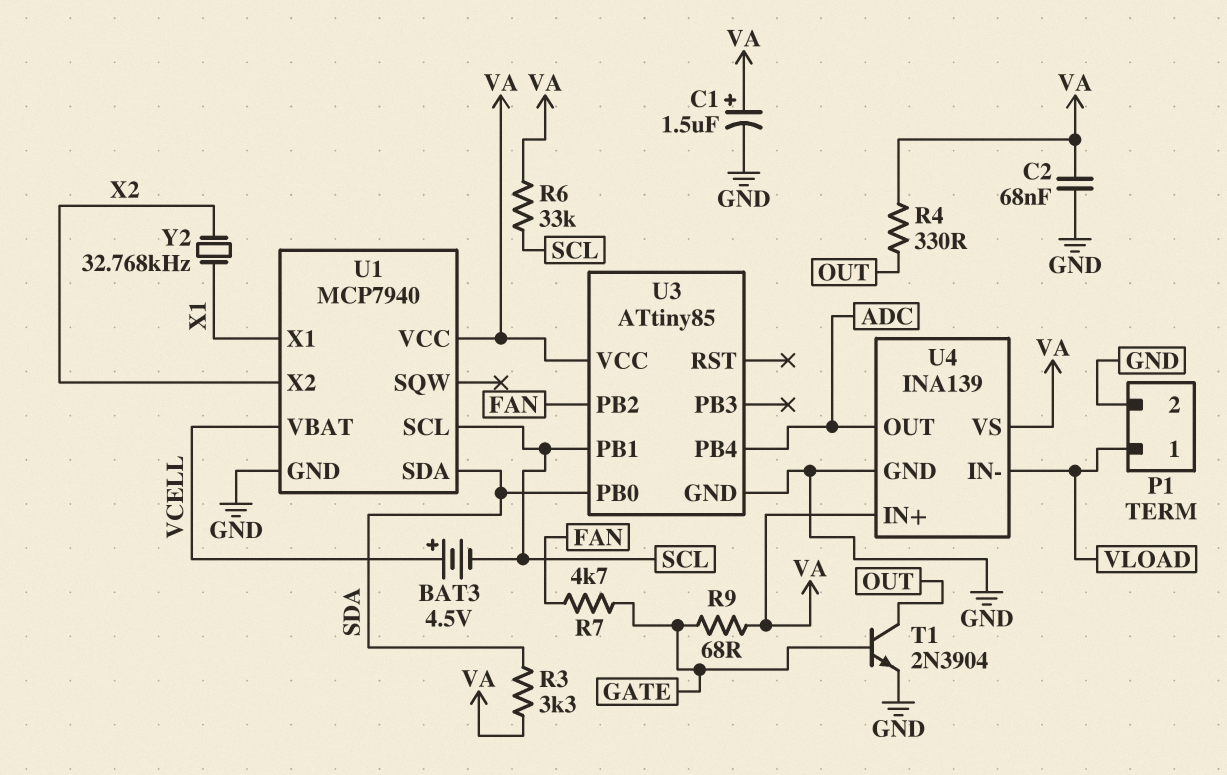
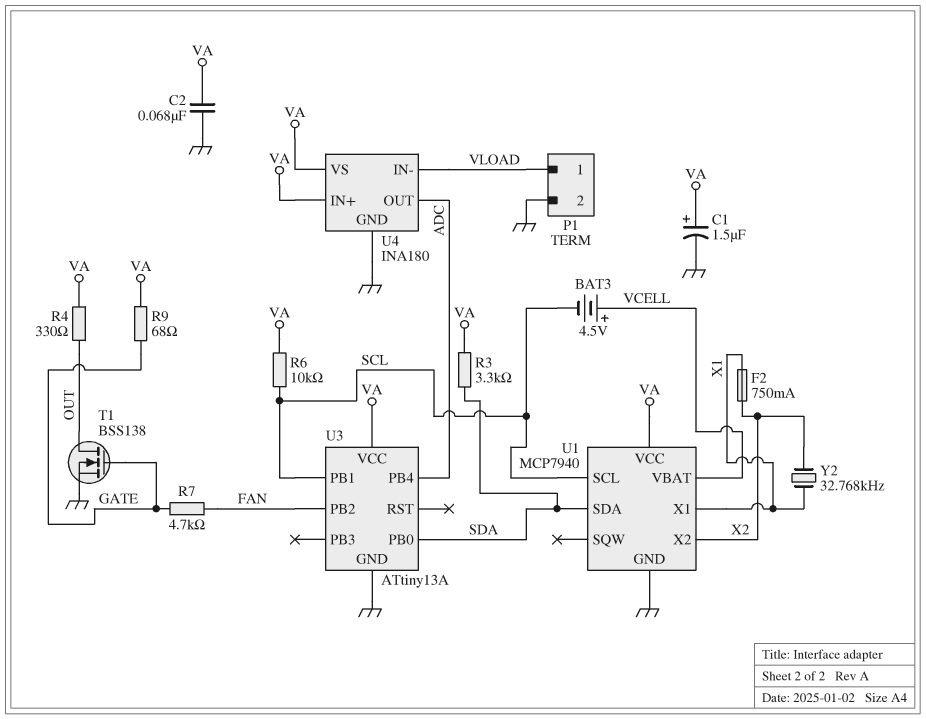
F2: none -> 750mA (X1, X2)
R6: 33k (SCL, VA) -> 10k (SCL, VA)
T1: NPN 2N3904 (B GATE, C OUT, E GND) -> NMOS BSS138 (G GATE, D OUT, S GND)
U3: ATtiny85 -> ATtiny13A
U4: INA139 -> INA180

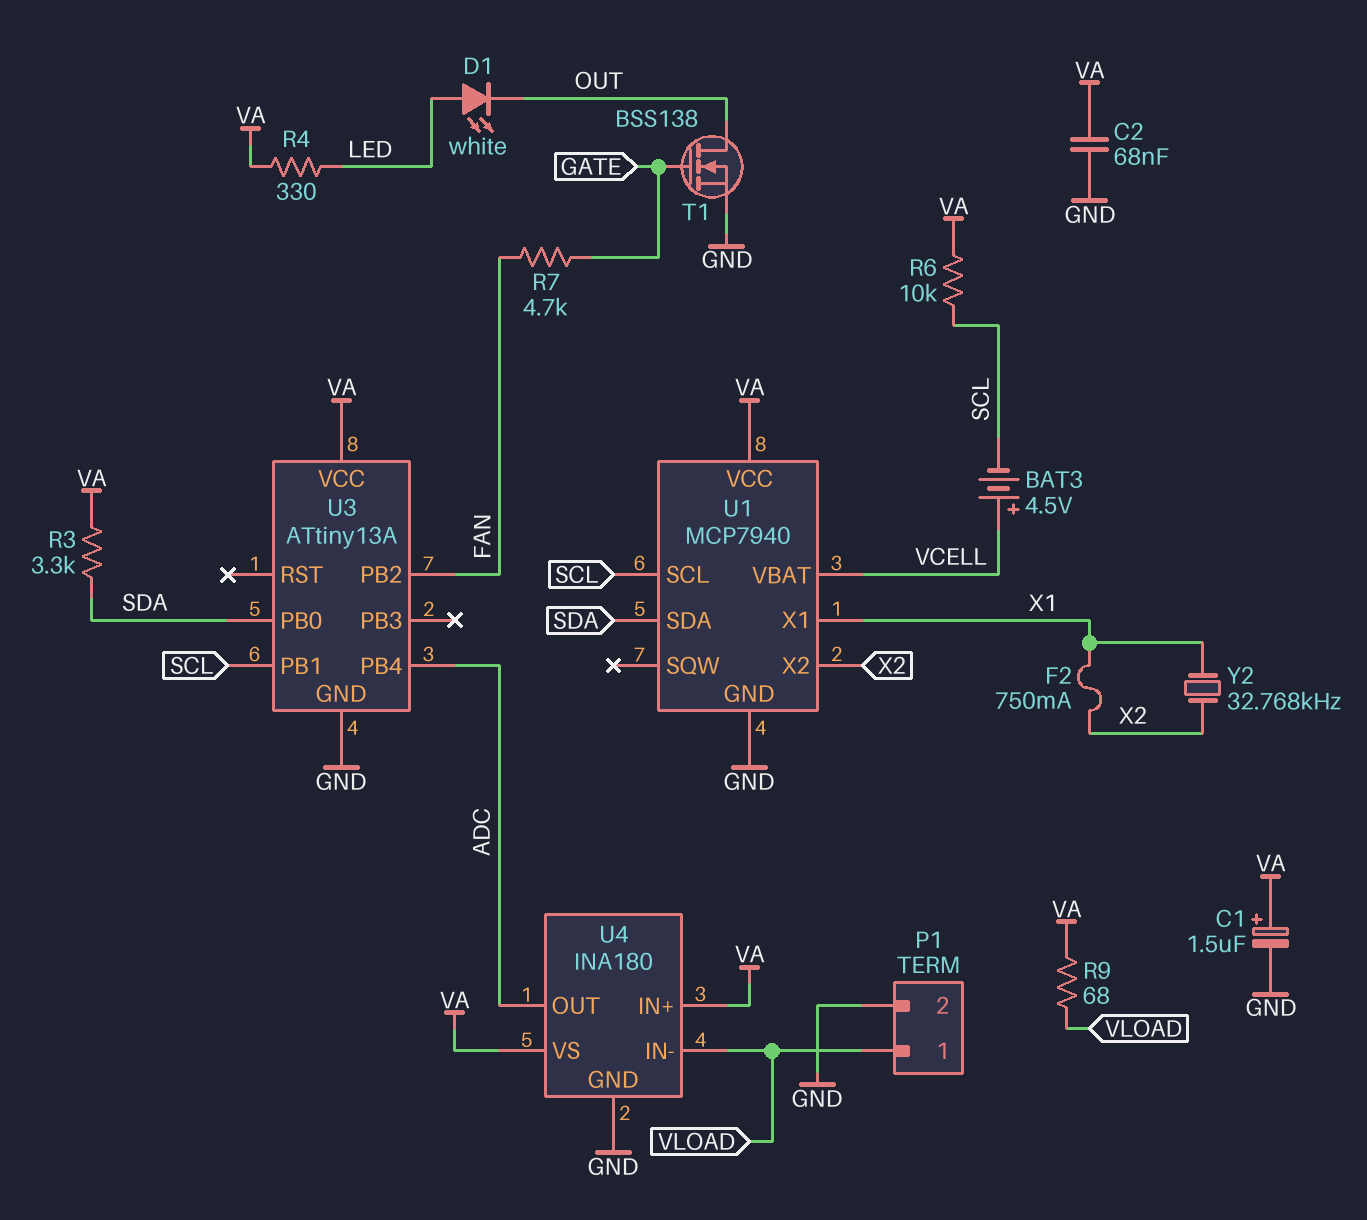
D1: none -> LED white (A LED, K OUT)
R4: 330 (OUT, VA) -> 330 (LED, VA)
R9: 68 (GATE, VA) -> 68 (VA, VLOAD)

